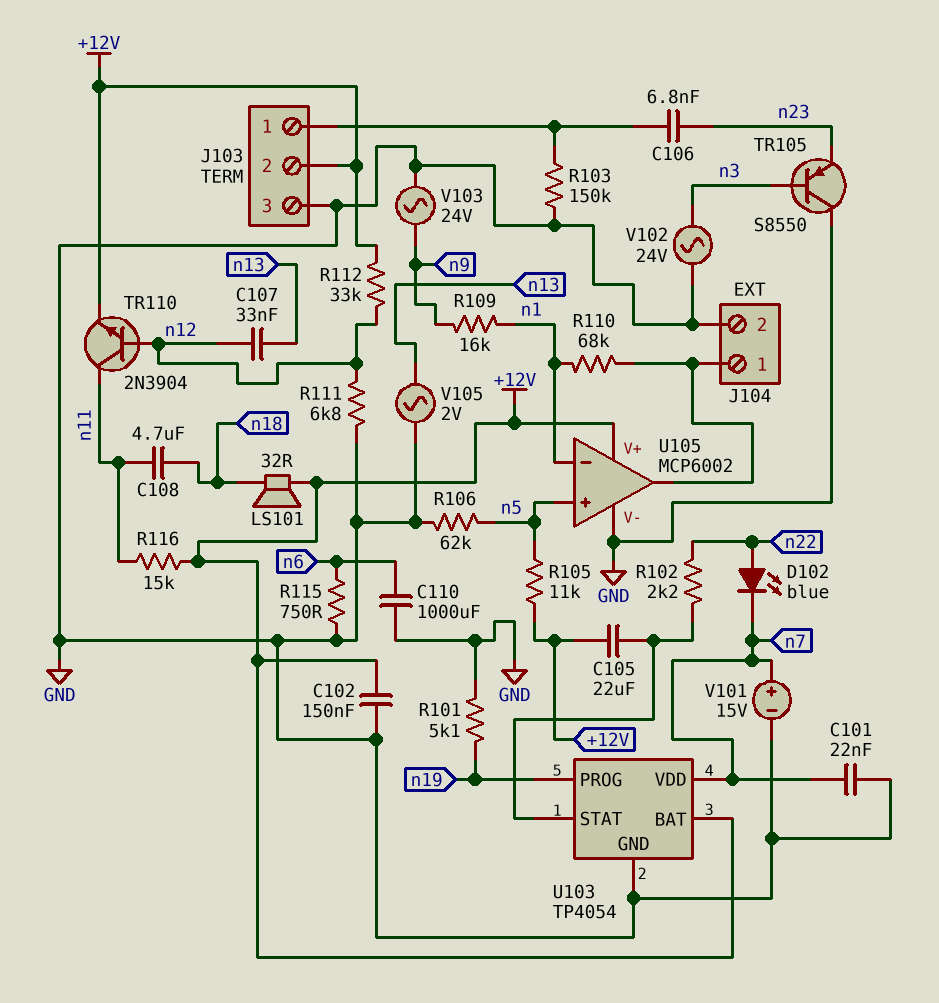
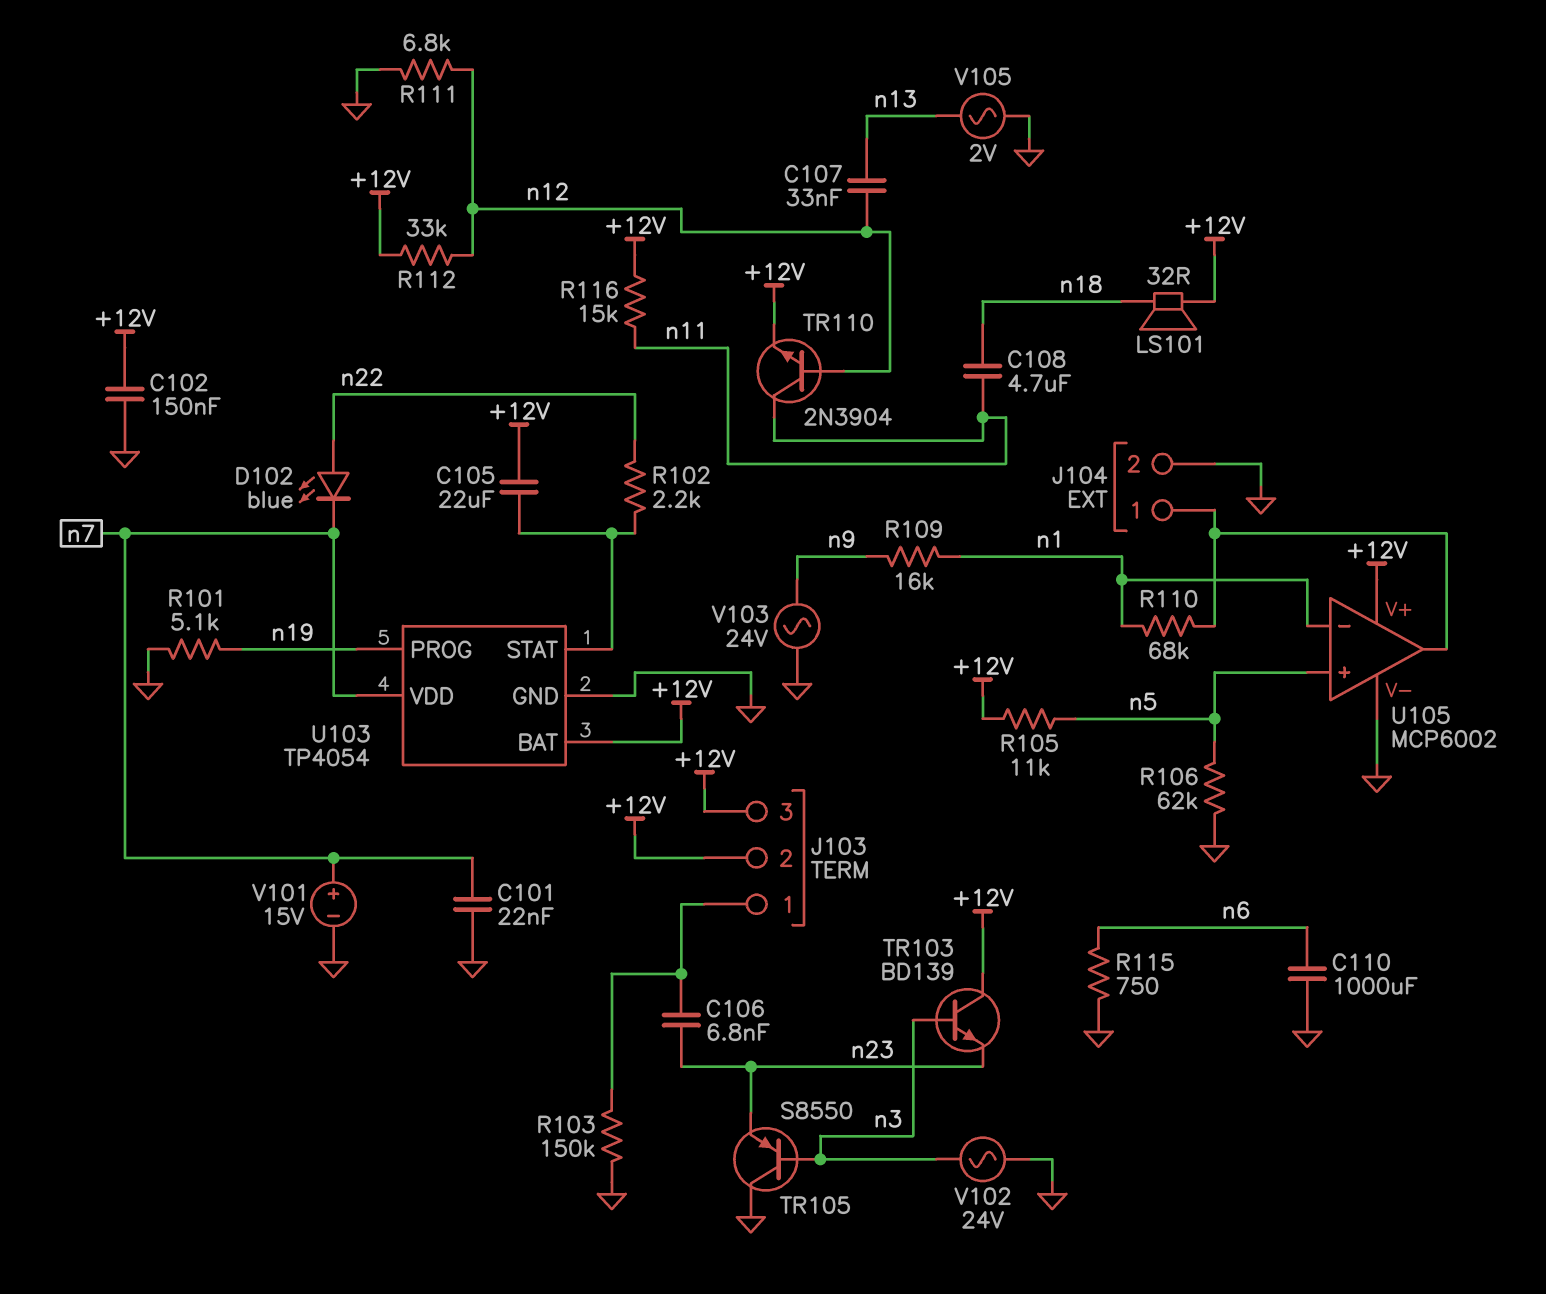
J103 pin 3: GND -> +12V
TR103: none -> NPN BD139 (B n3, C +12V, E n23)

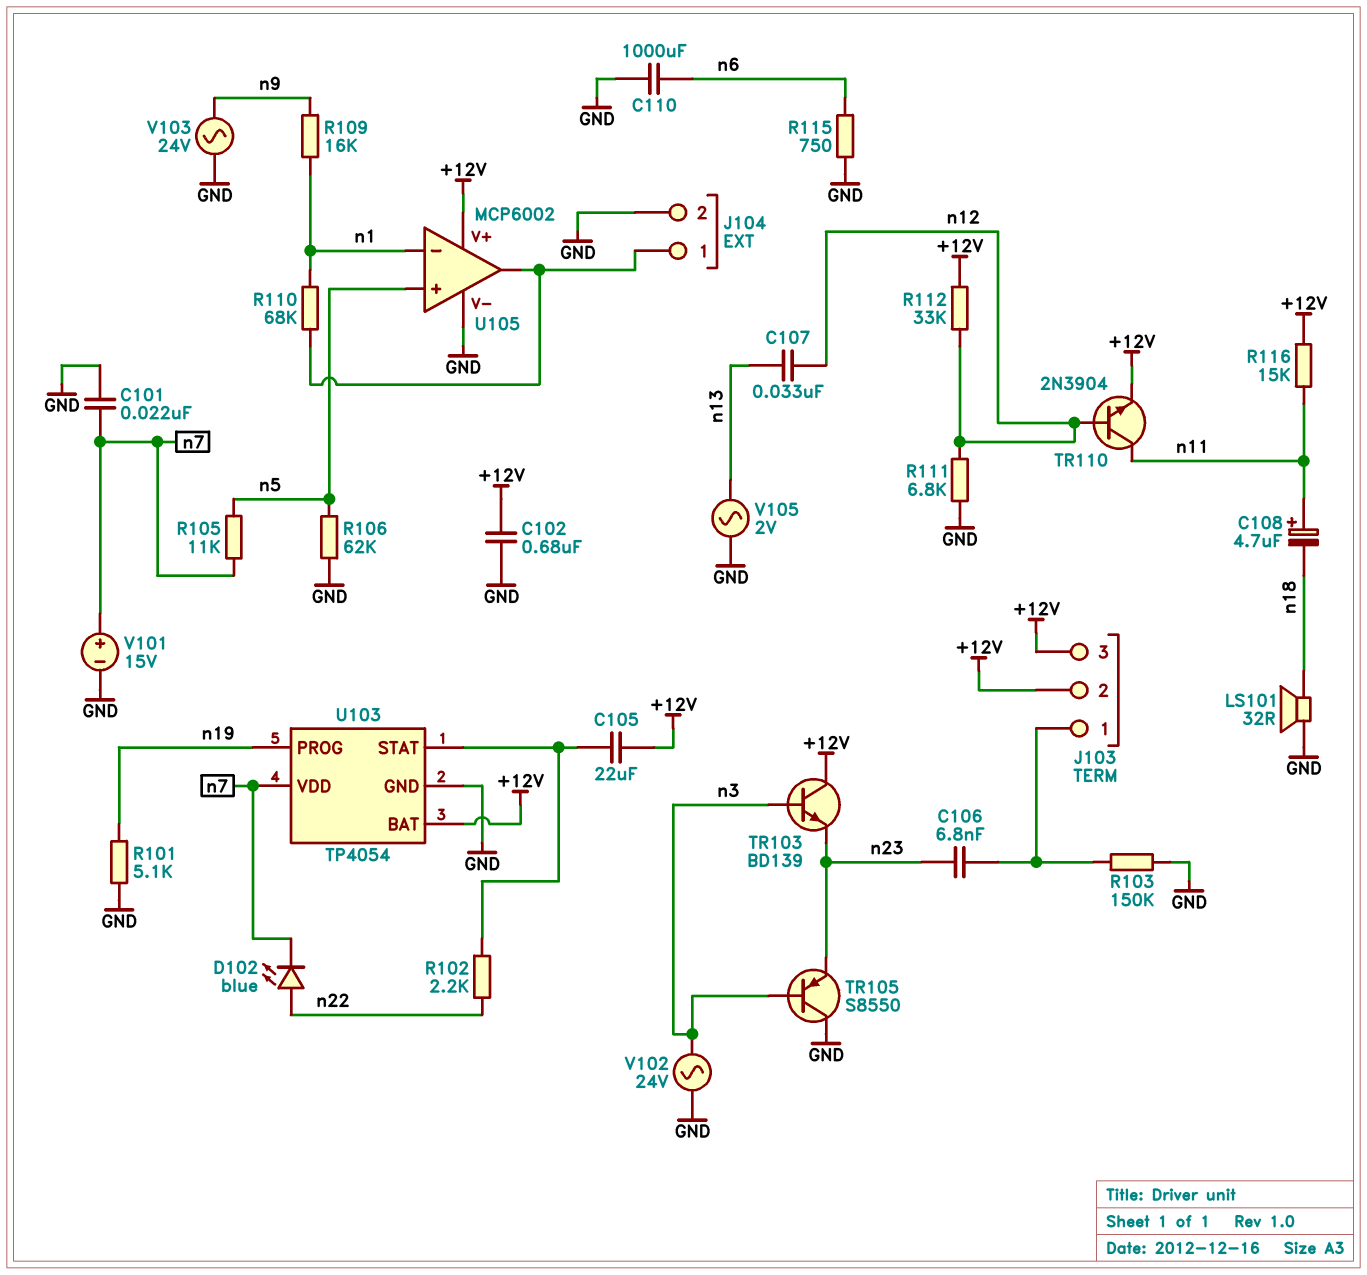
C102: 150nF (+12V, GND) -> 680nF (+12V, GND)
C108: 4.7uF (n11, n18) -> 4.7uF (plus n11, minus n18)
LS101: speaker 32R (+12V, n18) -> speaker 32R (GND, n18)
R105: 11k (+12V, n5) -> 11k (n5, n7)

